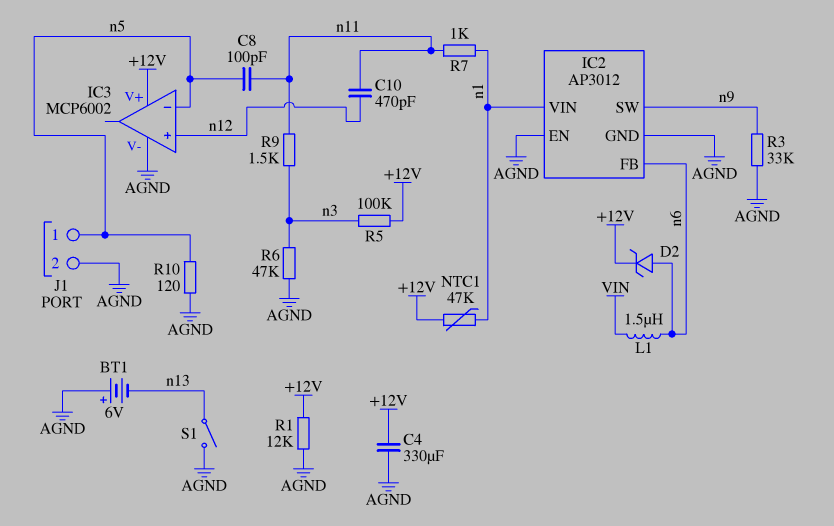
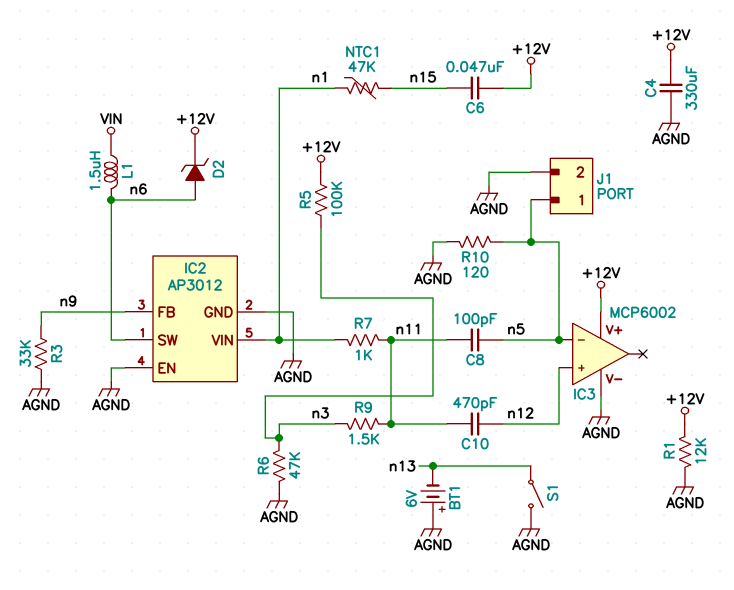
C6: none -> 47nF (+12V, n15)
IC2 pin FB: n6 -> n9
IC2 pin SW: n9 -> n6
NTC1: 47k (+12V, n1) -> 47k (n1, n15)

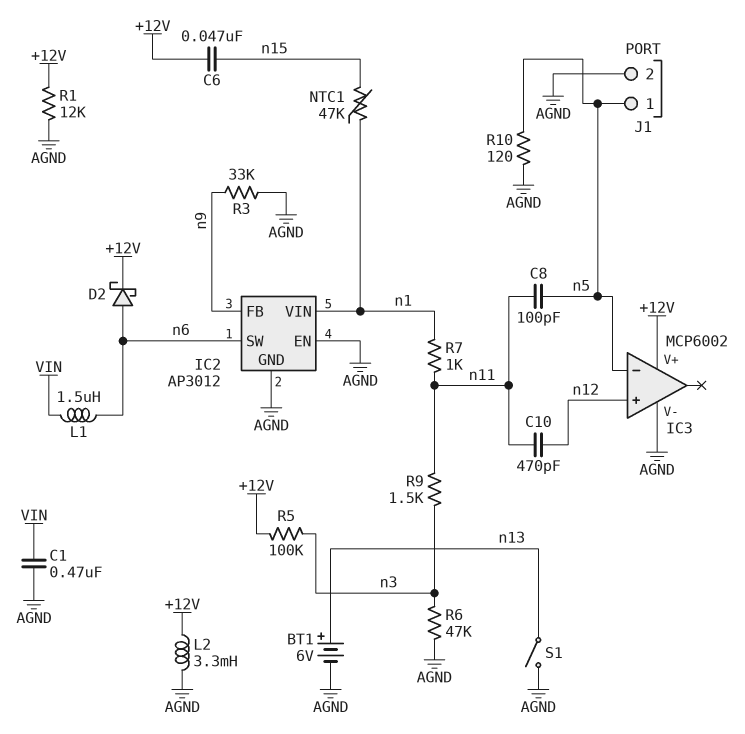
BT1: 6V (plus AGND, minus n13) -> 6V (plus n13, minus AGND)
C1: none -> 470nF (AGND, VIN)
C4: 330uF (+12V, AGND) -> none
D2: zener (A n6, K +12V) -> schottky (A n6, K +12V)
L2: none -> 3.3mH (+12V, AGND)

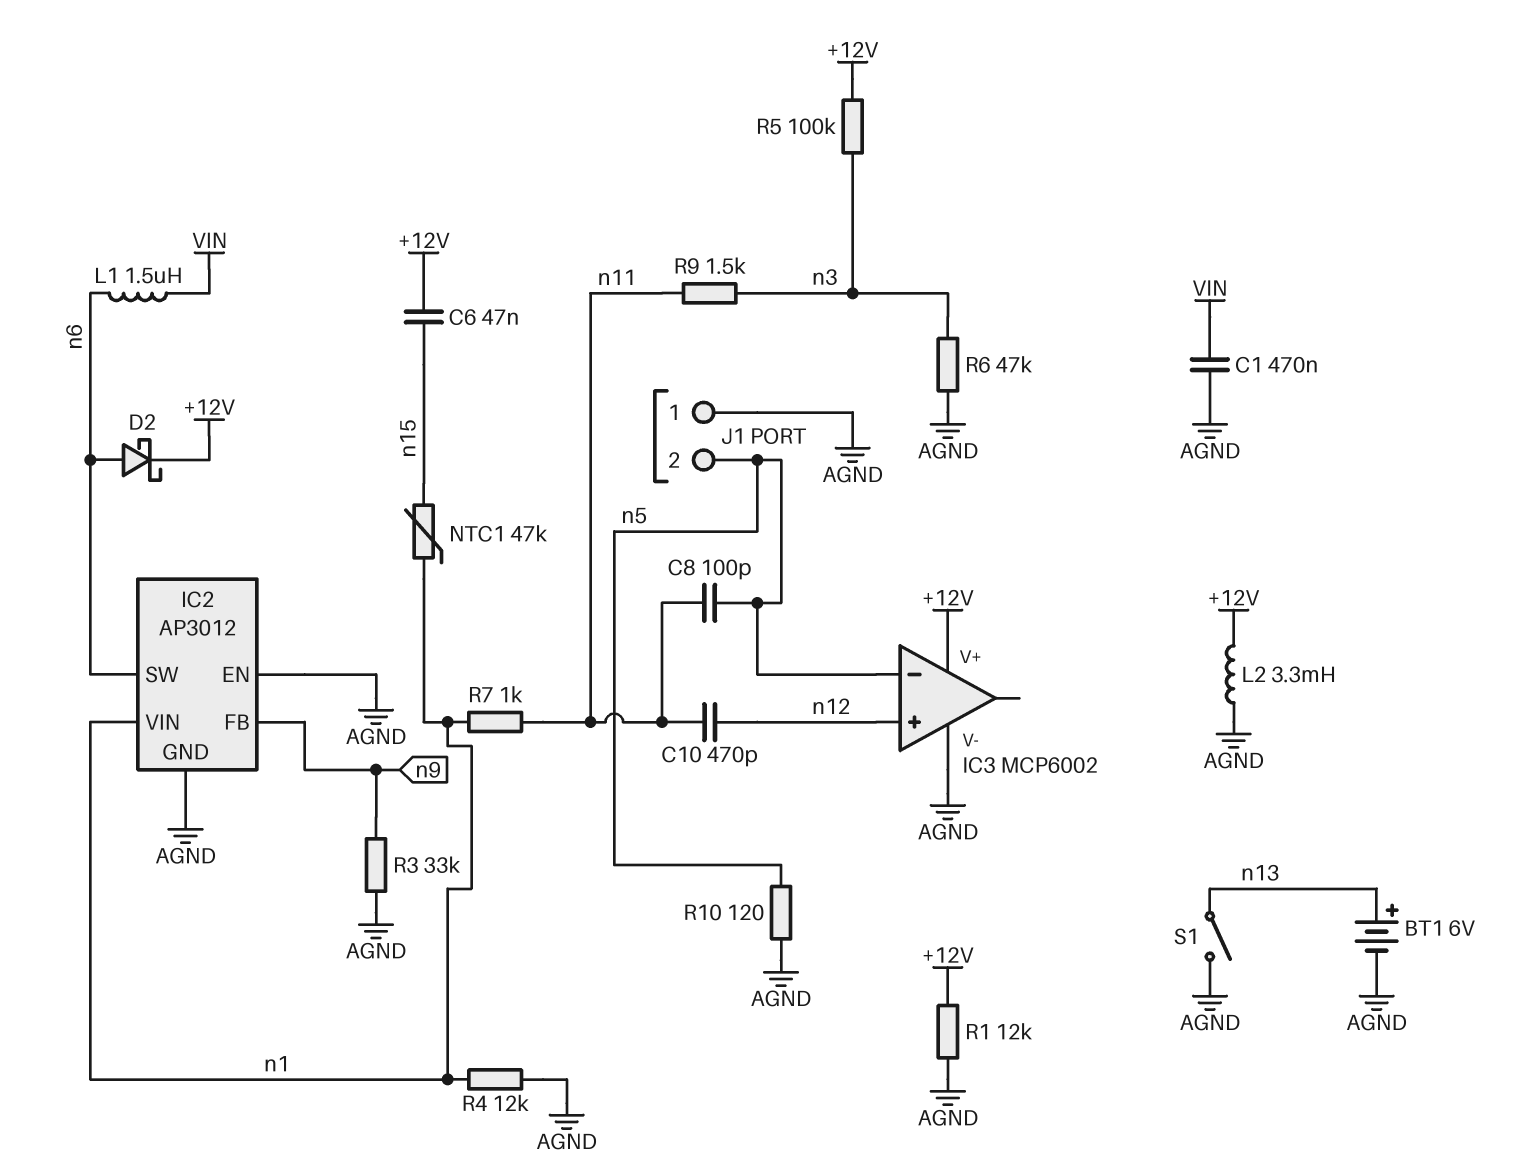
J1 pin 1: n5 -> AGND
J1 pin 2: AGND -> n5
R4: none -> 12k (AGND, n1)

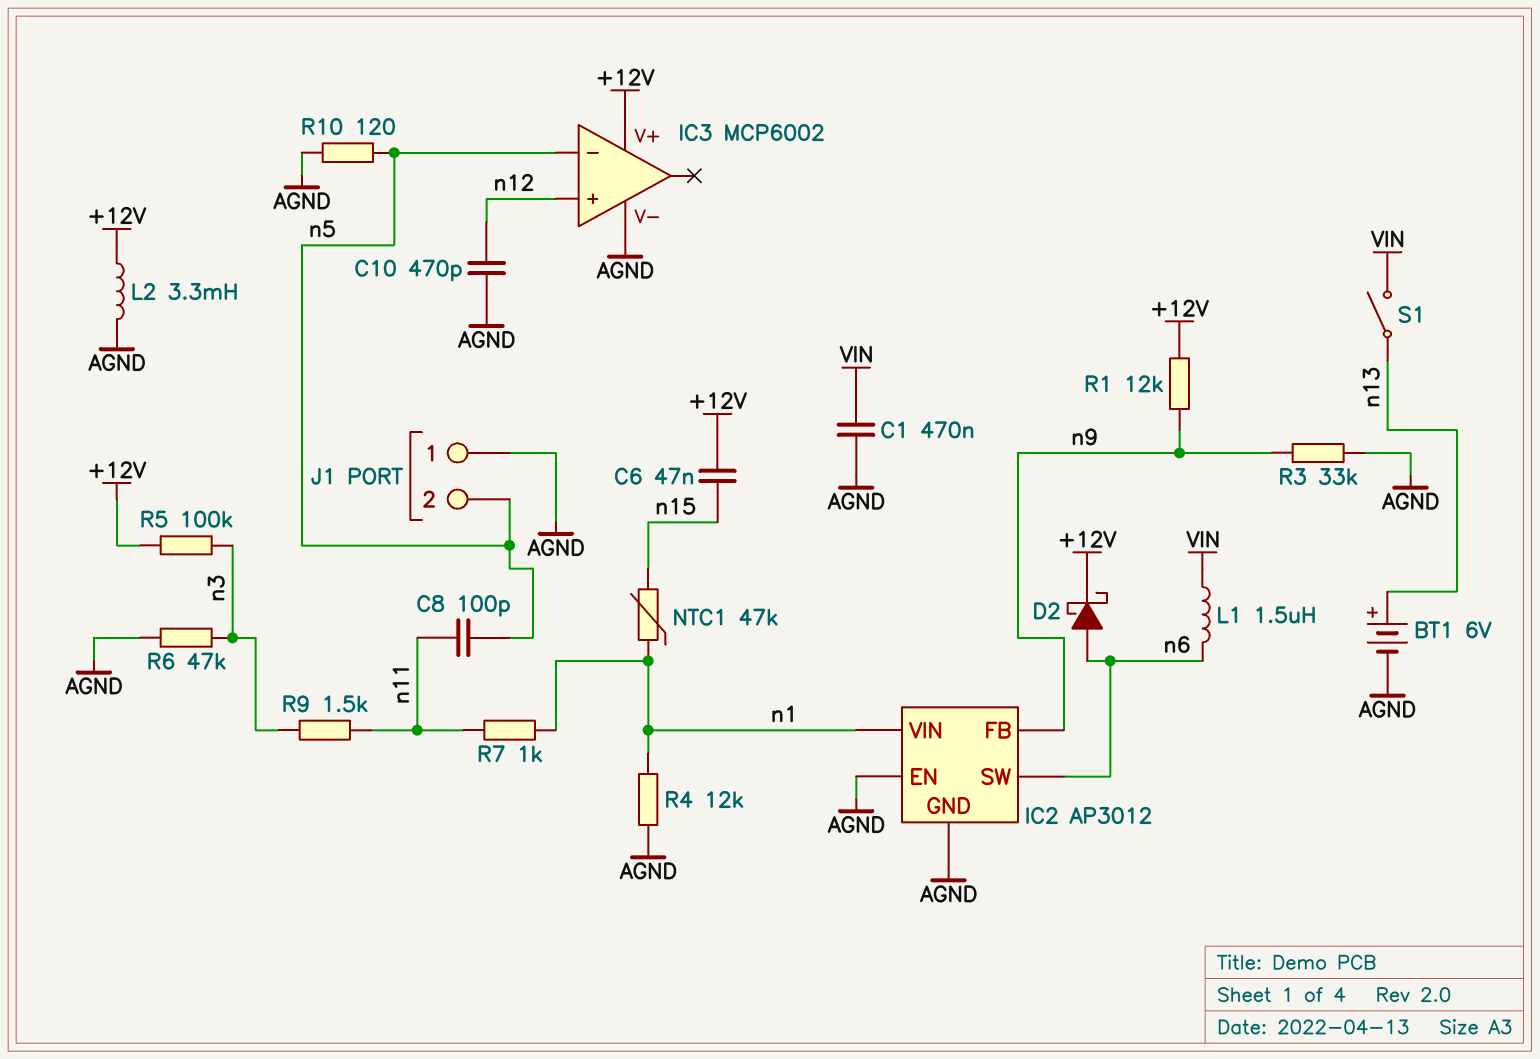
C10: 470pF (n11, n12) -> 470pF (AGND, n12)
R1: 12k (+12V, AGND) -> 12k (+12V, n9)
S1: switch (AGND, n13) -> switch (VIN, n13)

